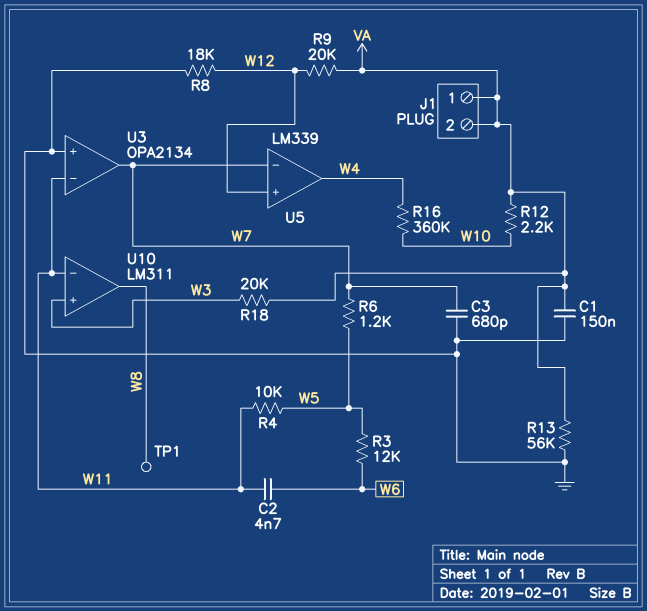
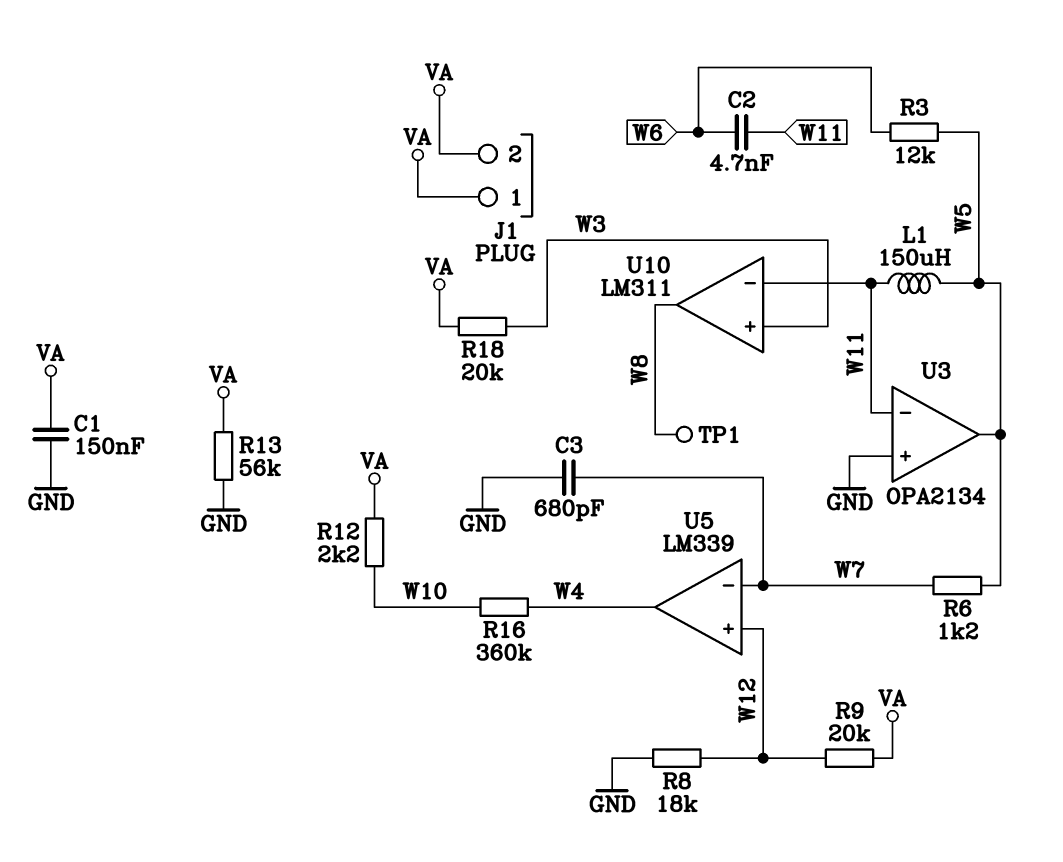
L1: none -> 150uH (W5, W11)
R4: 10k (W5, W11) -> none
U3 pin out: W7 -> W5

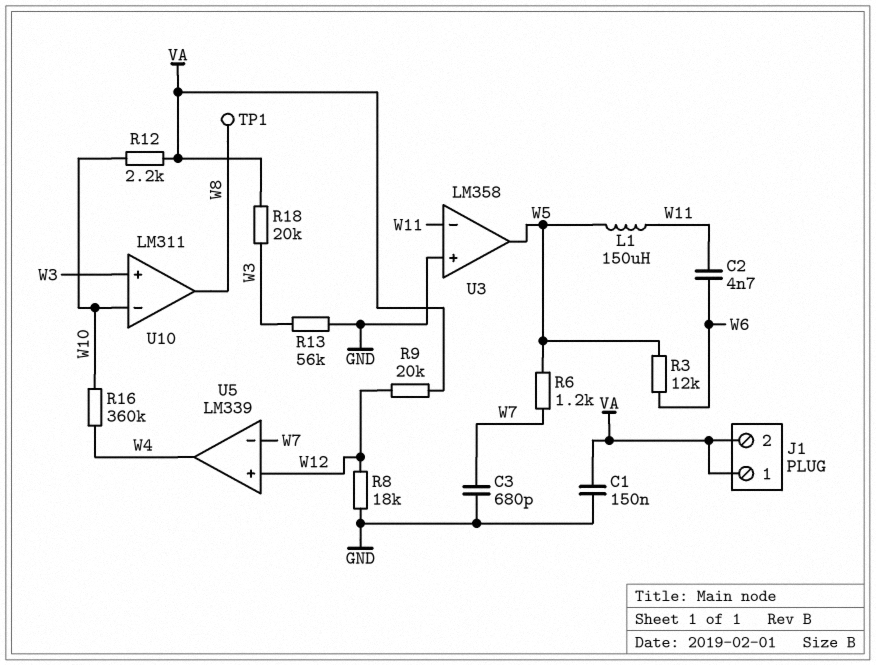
R13: 56k (GND, VA) -> 56k (GND, W3)
U3: OPA2134 -> LM358
U10 pin in-: W11 -> W10

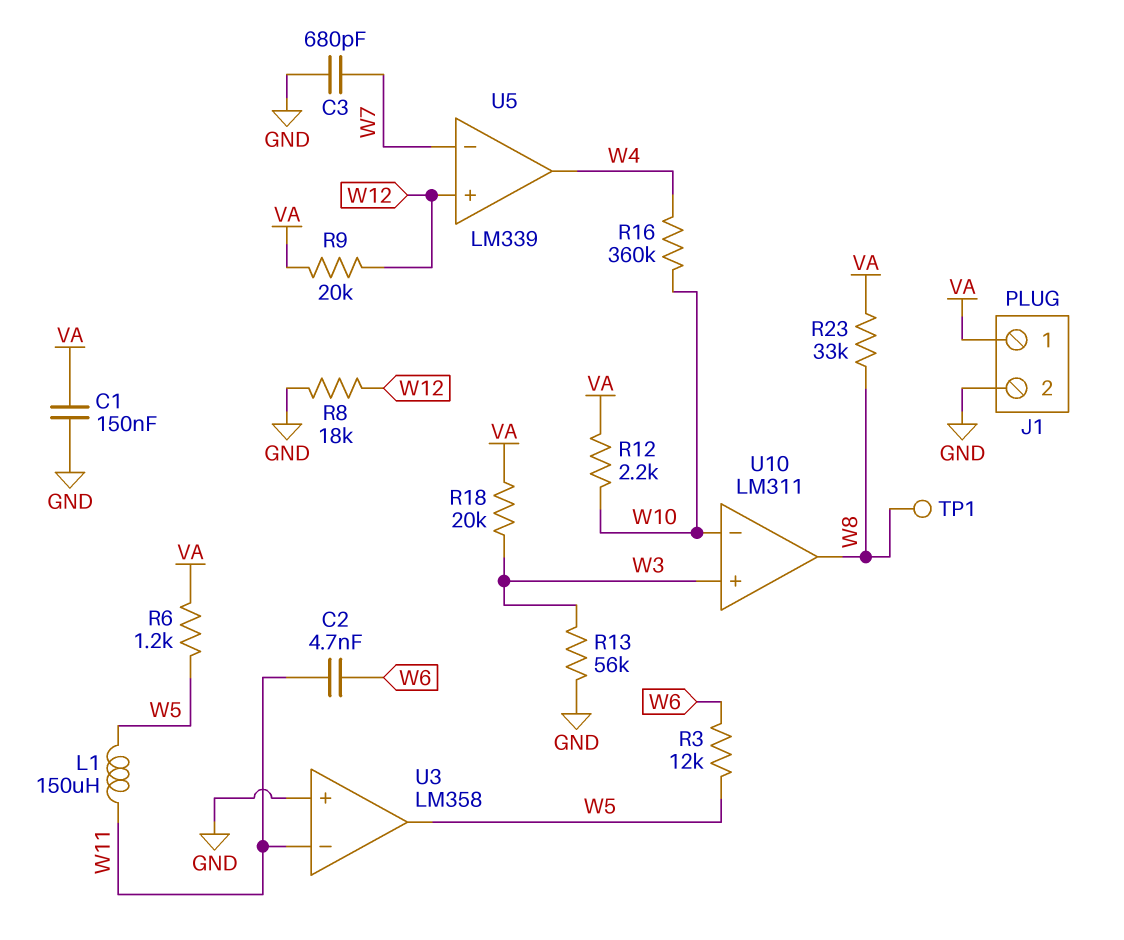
J1 pin 2: VA -> GND
R6: 1.2k (W5, W7) -> 1.2k (VA, W5)
R23: none -> 33k (VA, W8)

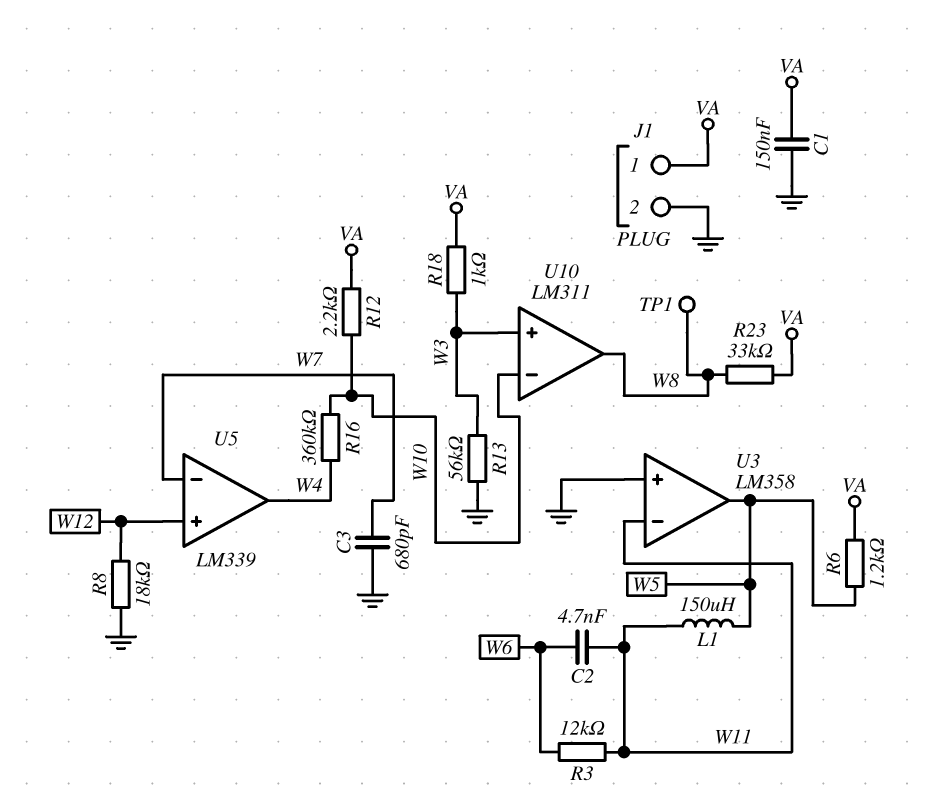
R3: 12k (W5, W6) -> 12k (W6, W11)
R9: 20k (VA, W12) -> none
R18: 20k (VA, W3) -> 1k (VA, W3)

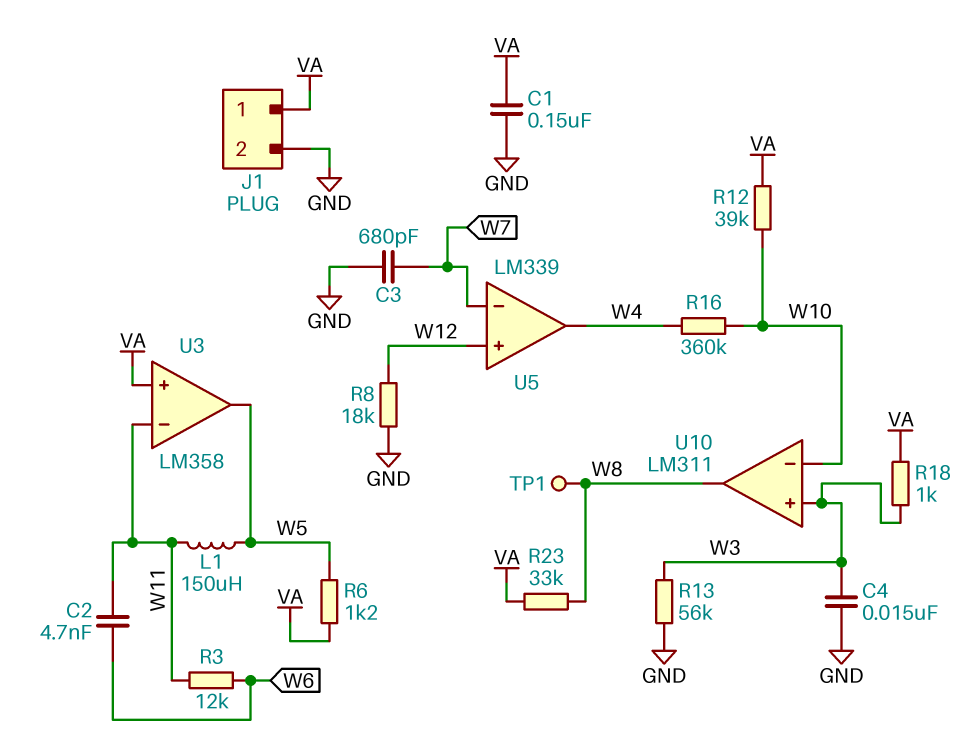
C4: none -> 15nF (GND, W3)
R12: 2.2k (VA, W10) -> 39k (VA, W10)
U3 pin in+: GND -> VA

